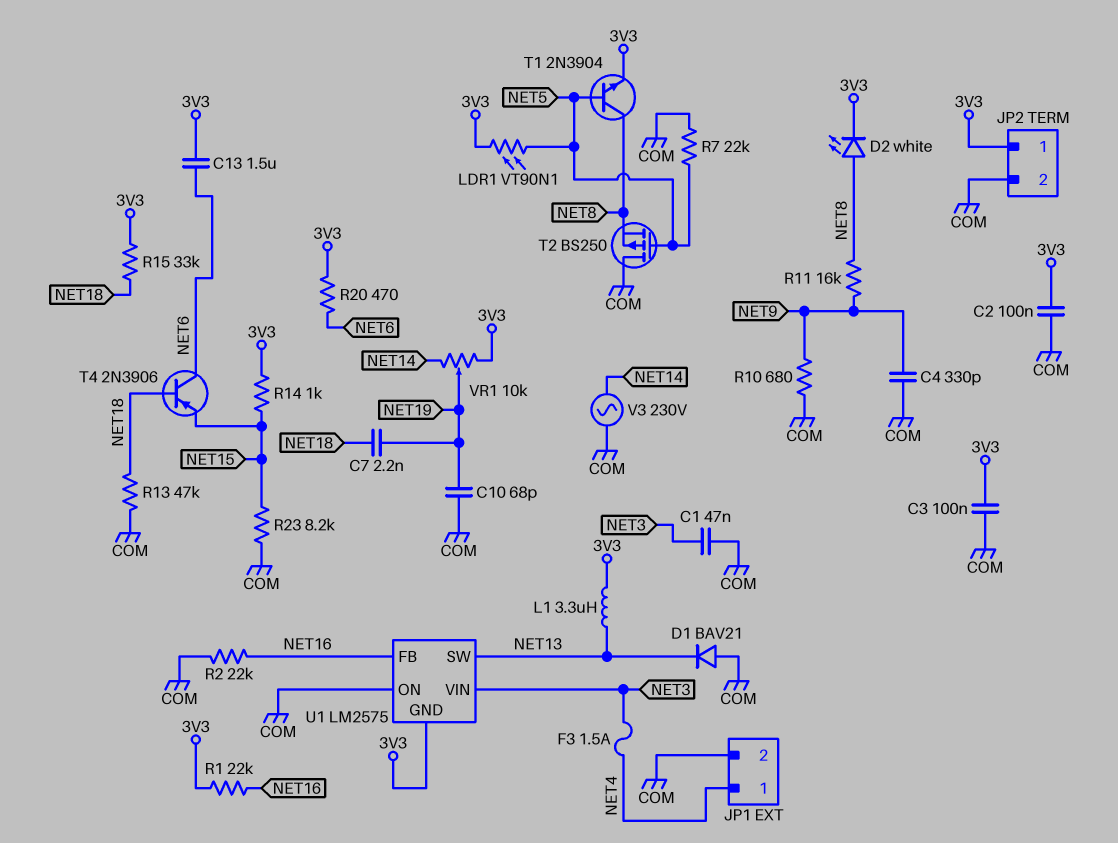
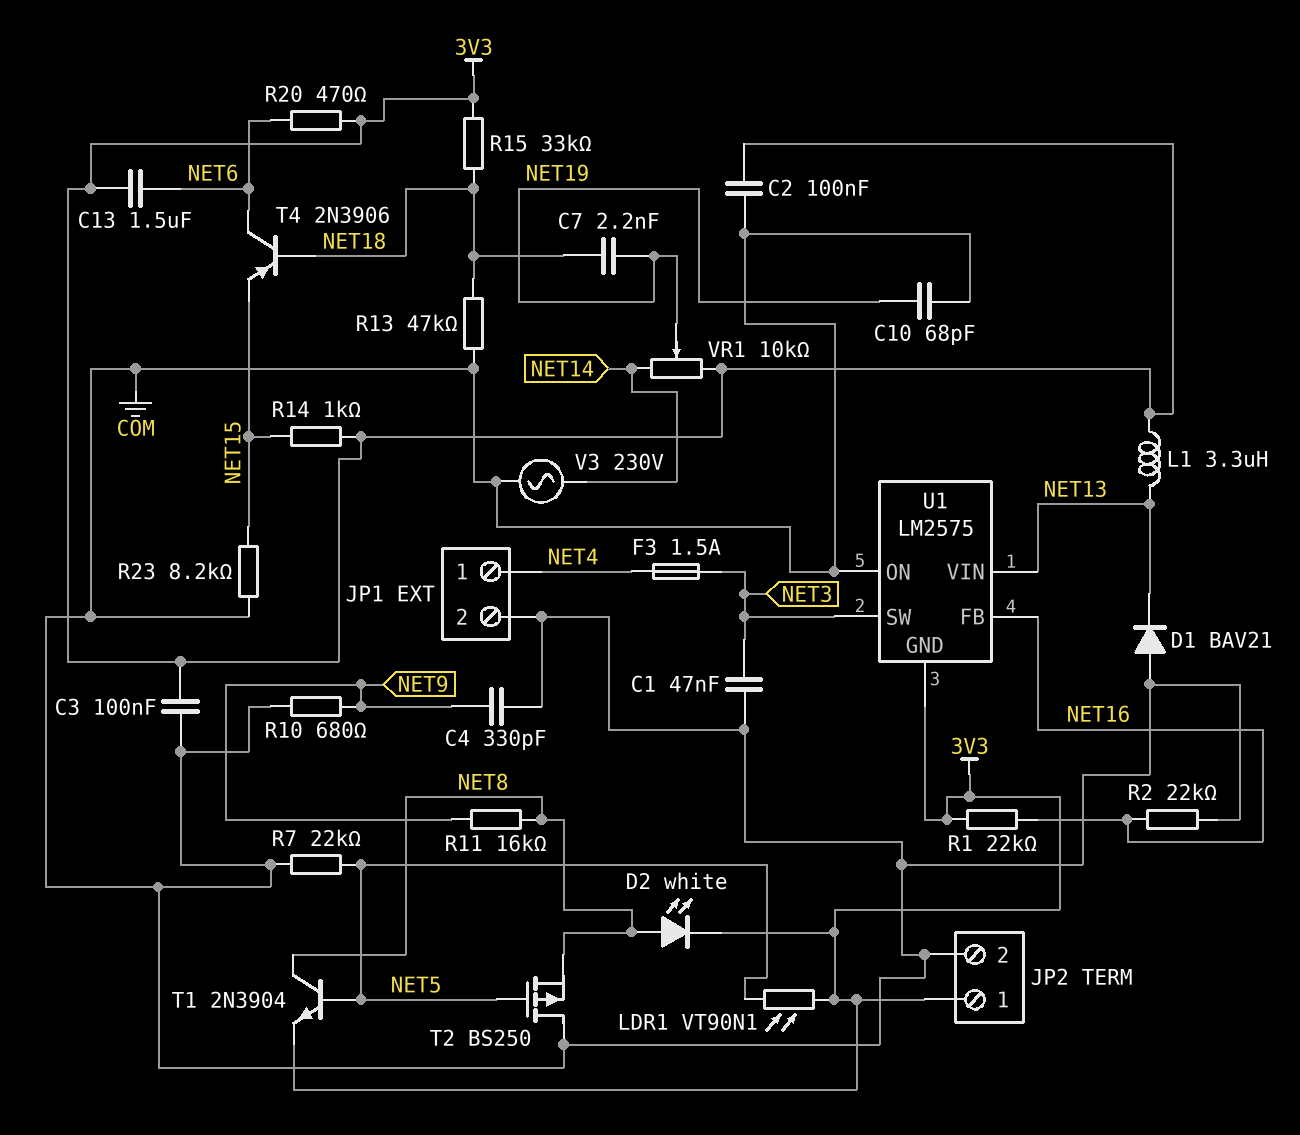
U1 pin SW: NET13 -> NET3
U1 pin VIN: NET3 -> NET13

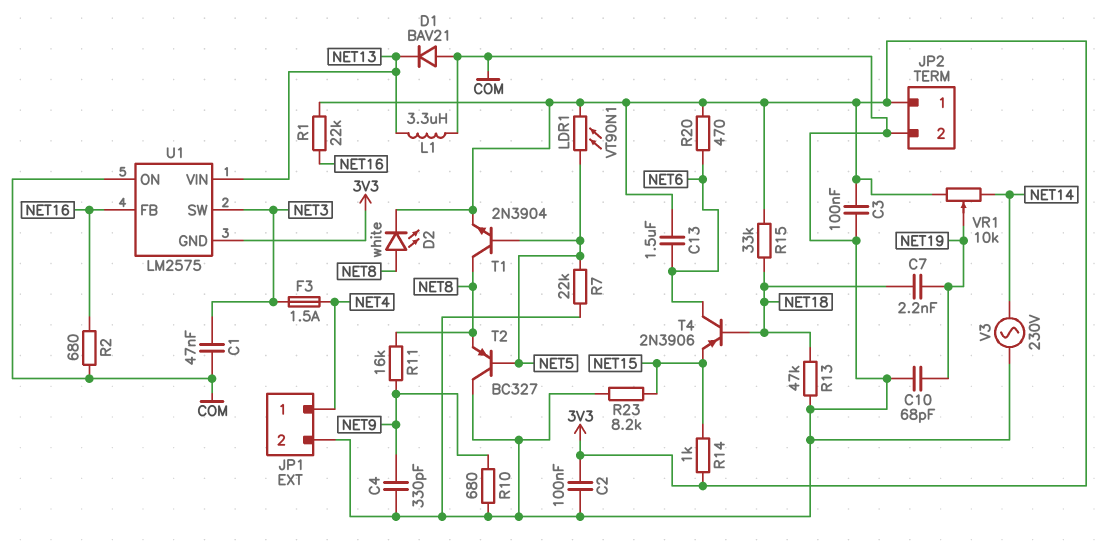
L1: 3.3uH (3V3, NET13) -> 3.3uH (COM, NET13)
R2: 22k (COM, NET16) -> 680 (COM, NET16)
T2: PMOS BS250 (G NET5, D COM, S NET8) -> PNP BC327 (B NET5, C COM, E NET8)

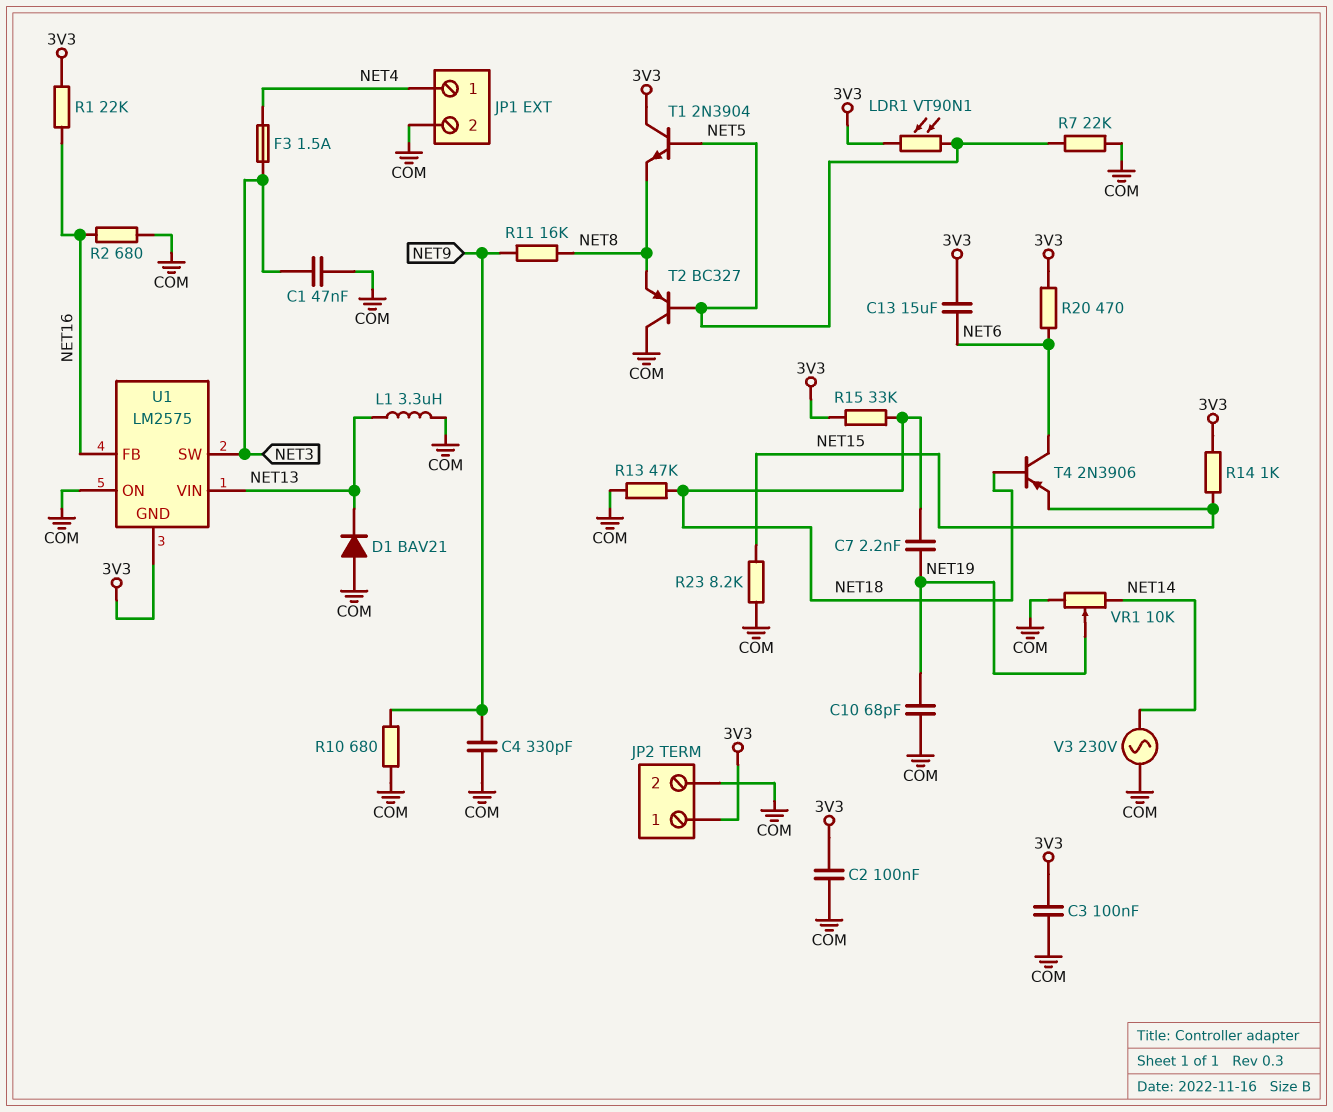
C13: 1.5uF (3V3, NET6) -> 15uF (3V3, NET6)
D2: LED white (A NET8, K 3V3) -> none
T1: NPN 2N3904 (B NET5, C NET8, E 3V3) -> NPN 2N3904 (B NET5, C 3V3, E NET8)
VR1: 10k (3V3, NET14, wiper NET19) -> 10k (COM, NET14, wiper NET19)

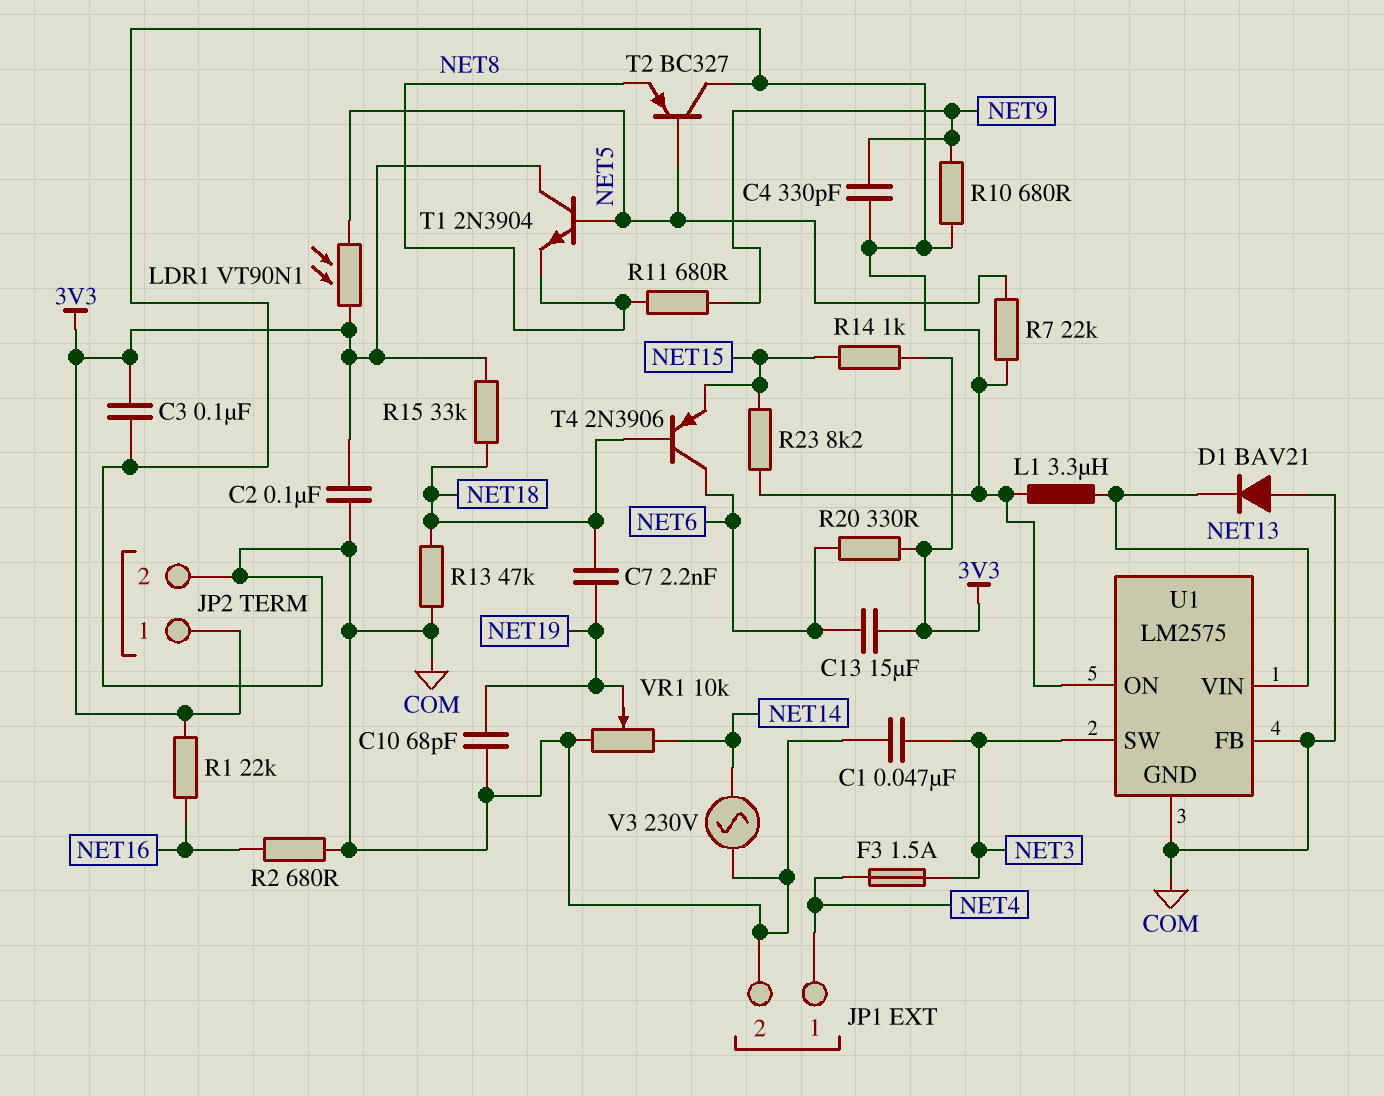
R11: 16k (NET8, NET9) -> 680 (NET8, NET9)
R20: 470 (3V3, NET6) -> 330 (3V3, NET6)
U1 pin FB: NET16 -> COM
U1 pin GND: 3V3 -> COM

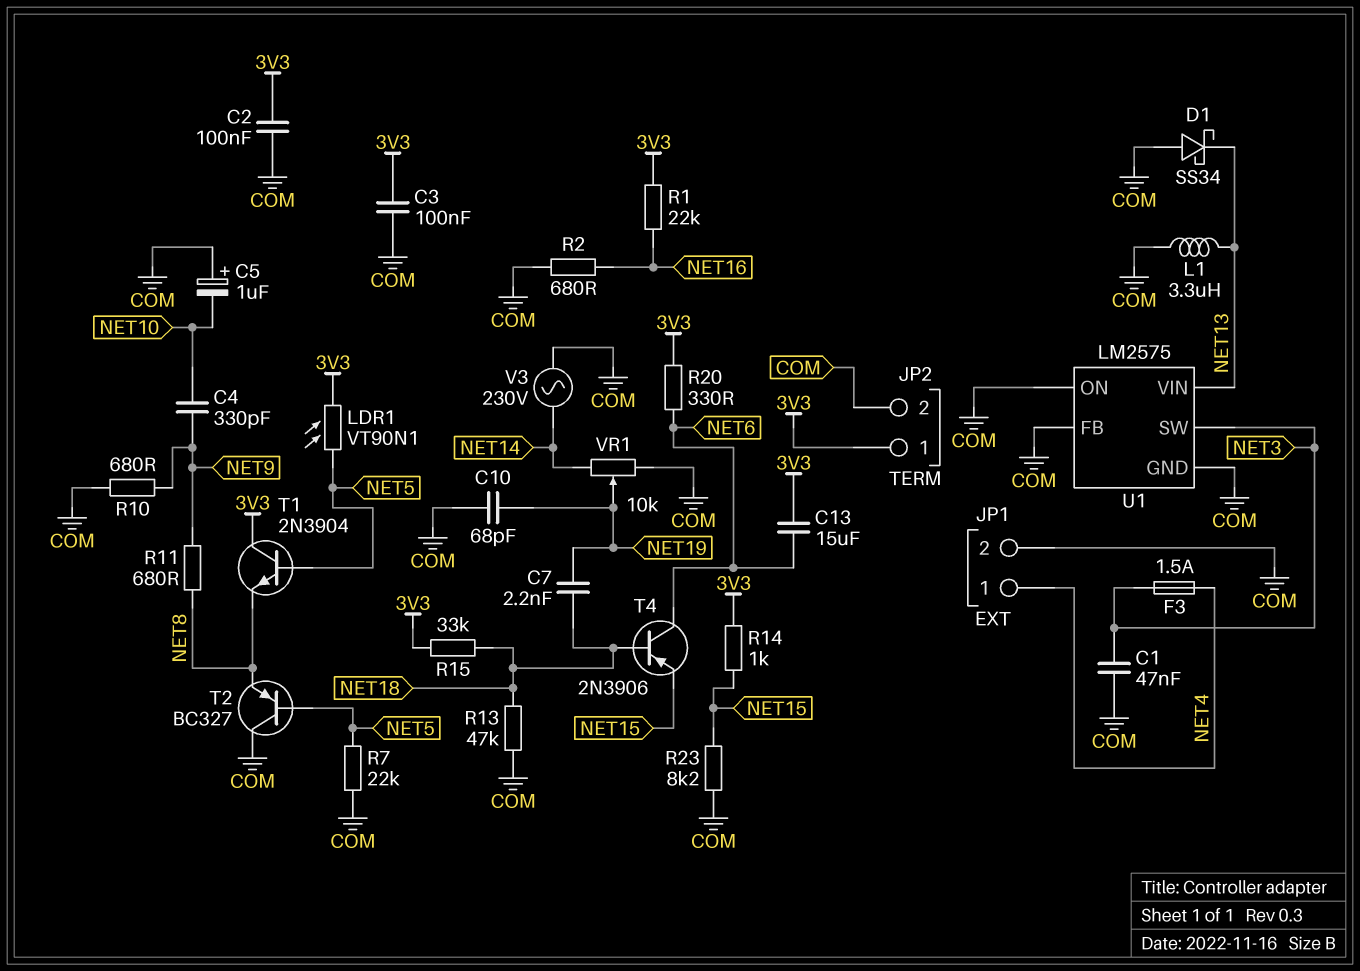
C4: 330pF (COM, NET9) -> 330pF (NET9, NET10)
C5: none -> 1uF (plus COM, minus NET10)
D1: diode BAV21 (A COM, K NET13) -> schottky SS34 (A COM, K NET13)

